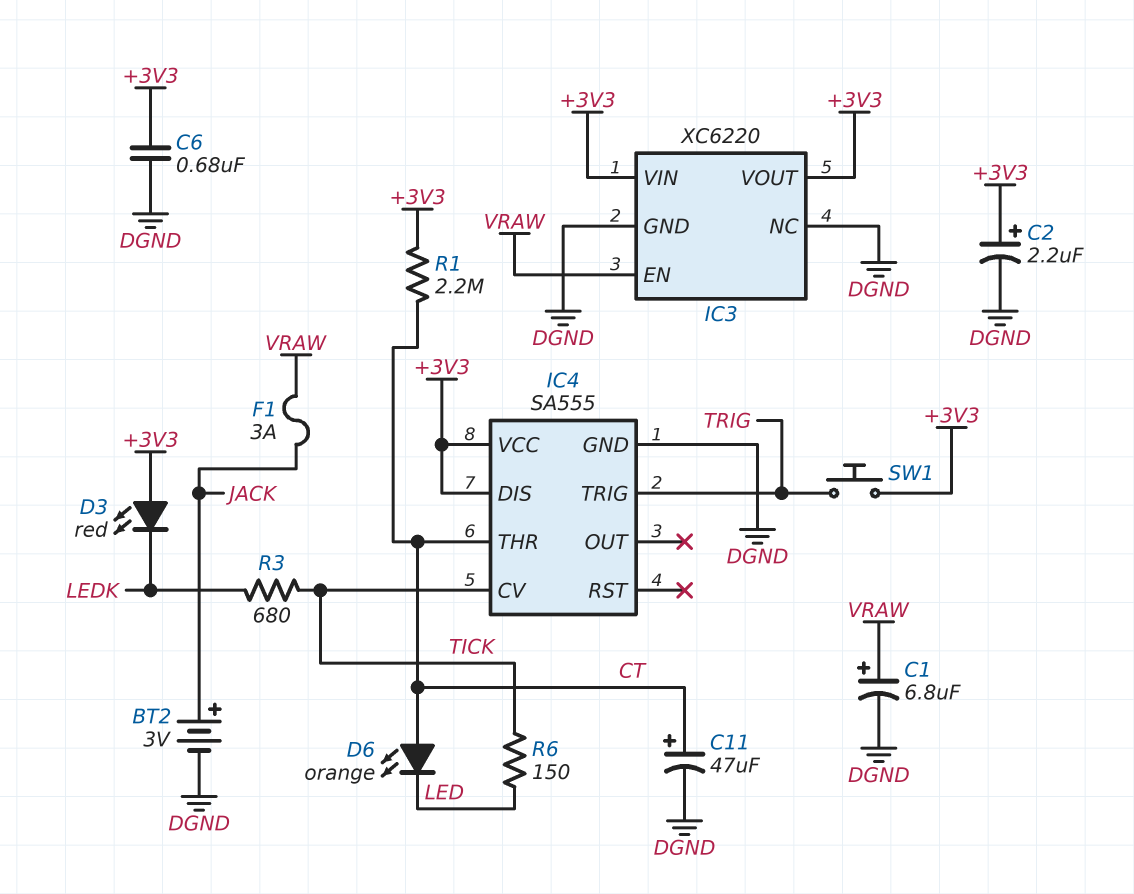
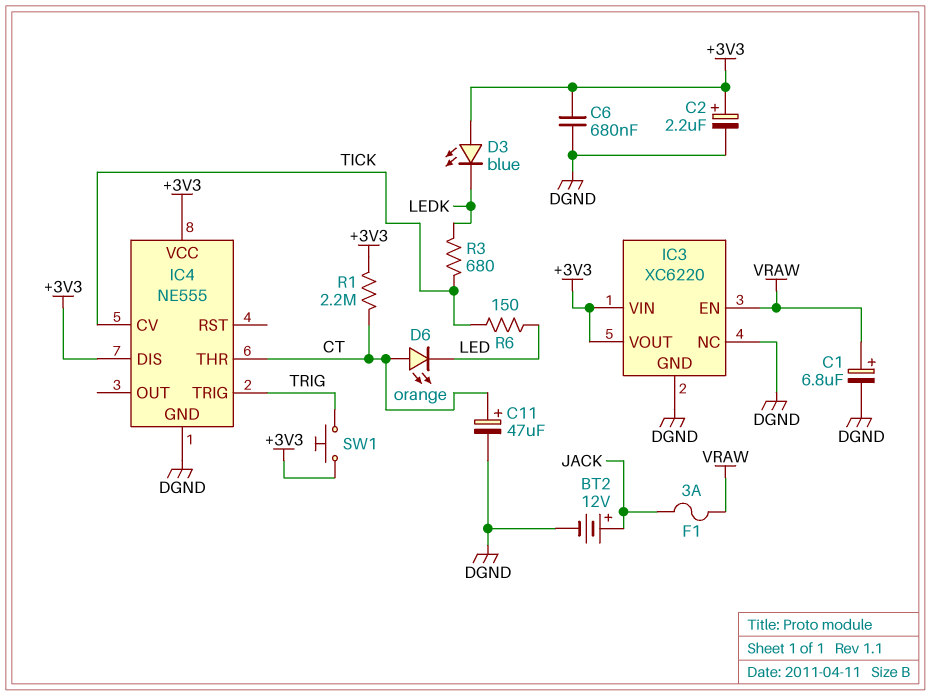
BT2: 3V (plus JACK, minus DGND) -> 12V (plus JACK, minus DGND)
D3: LED red (A +3V3, K LEDK) -> LED blue (A +3V3, K LEDK)
IC4: SA555 -> NE555

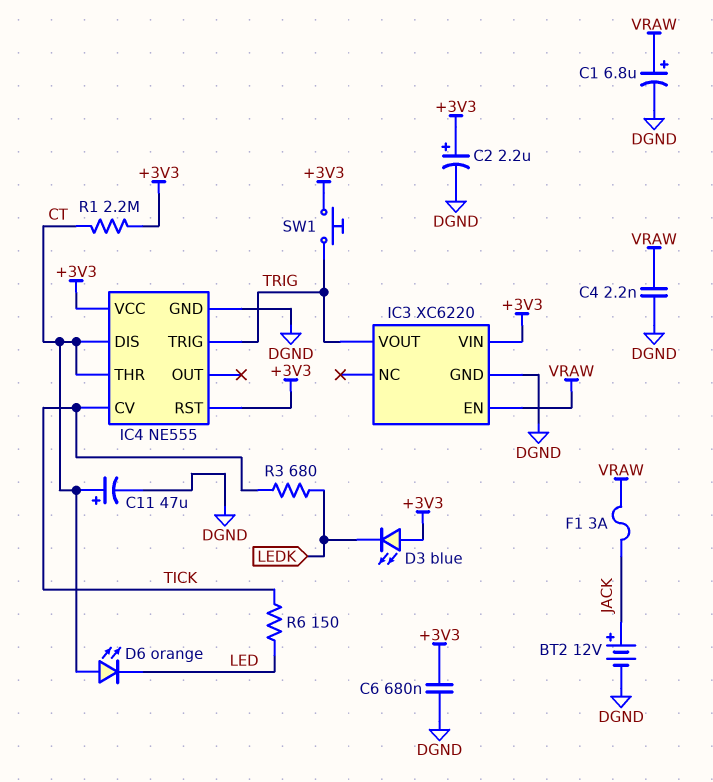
C4: none -> 2.2nF (DGND, VRAW)
IC3 pin NC: DGND -> none
IC3 pin VOUT: +3V3 -> TRIG
IC4 pin DIS: +3V3 -> CT
IC4 pin RST: none -> +3V3

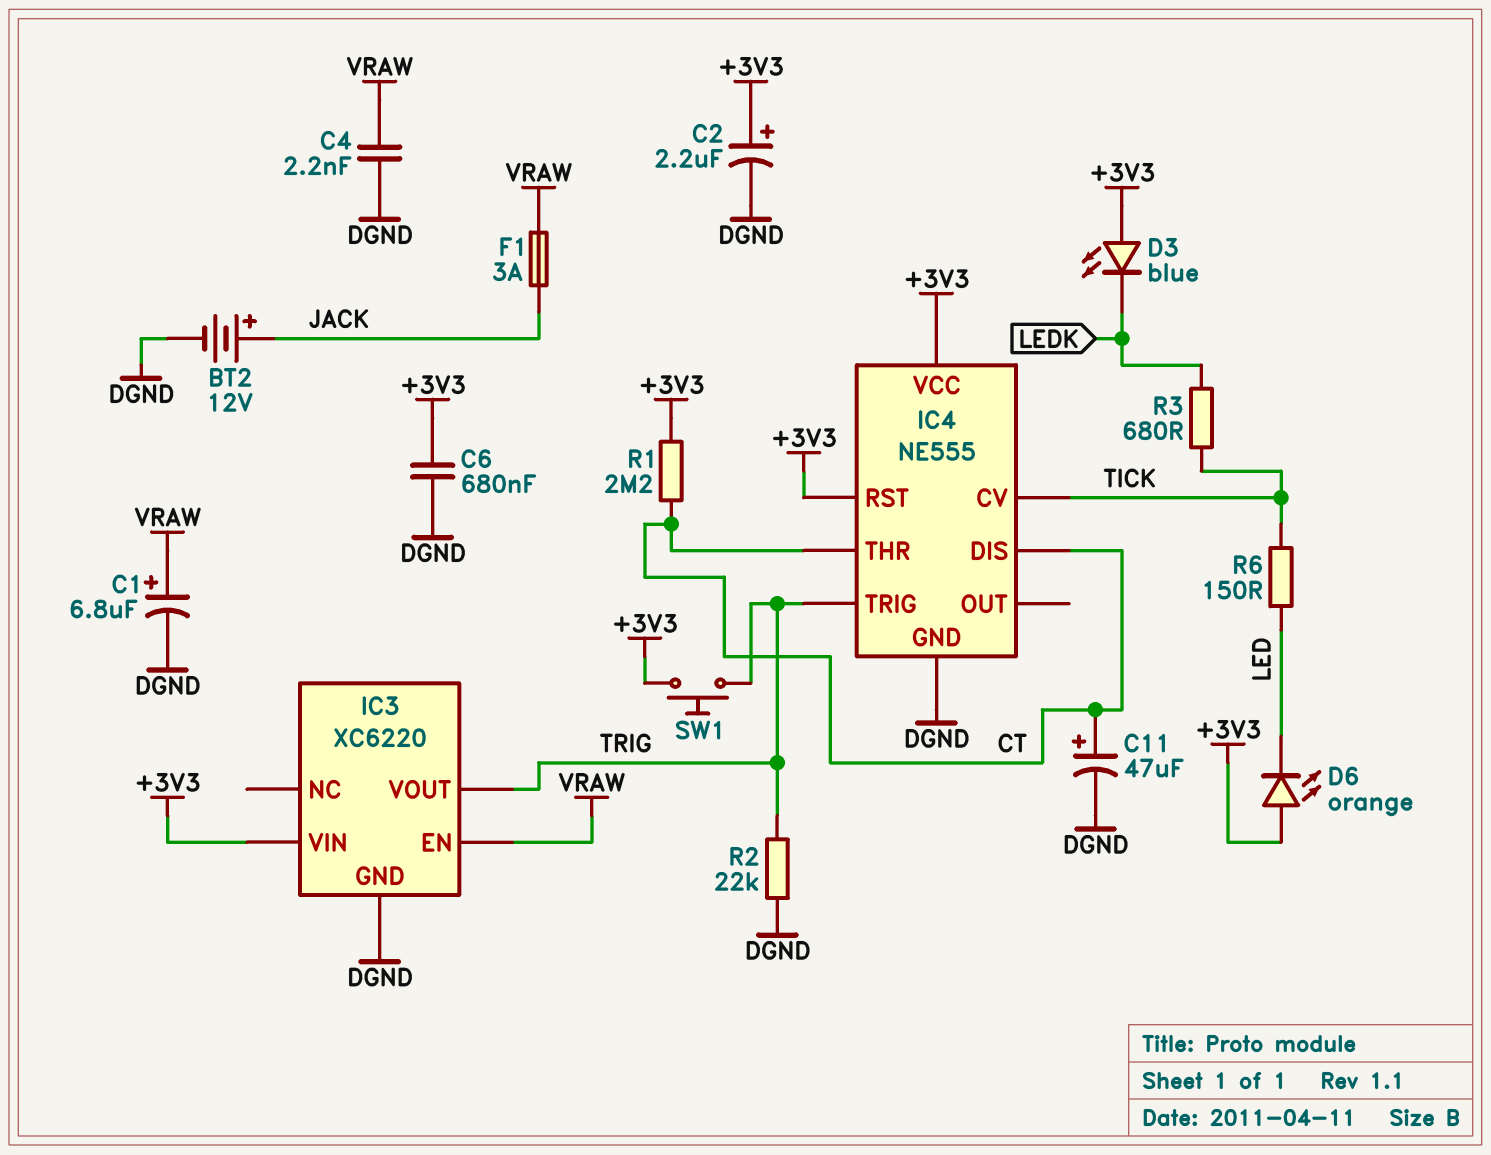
D6: LED orange (A CT, K LED) -> LED orange (A +3V3, K LED)
R2: none -> 22k (DGND, TRIG)

